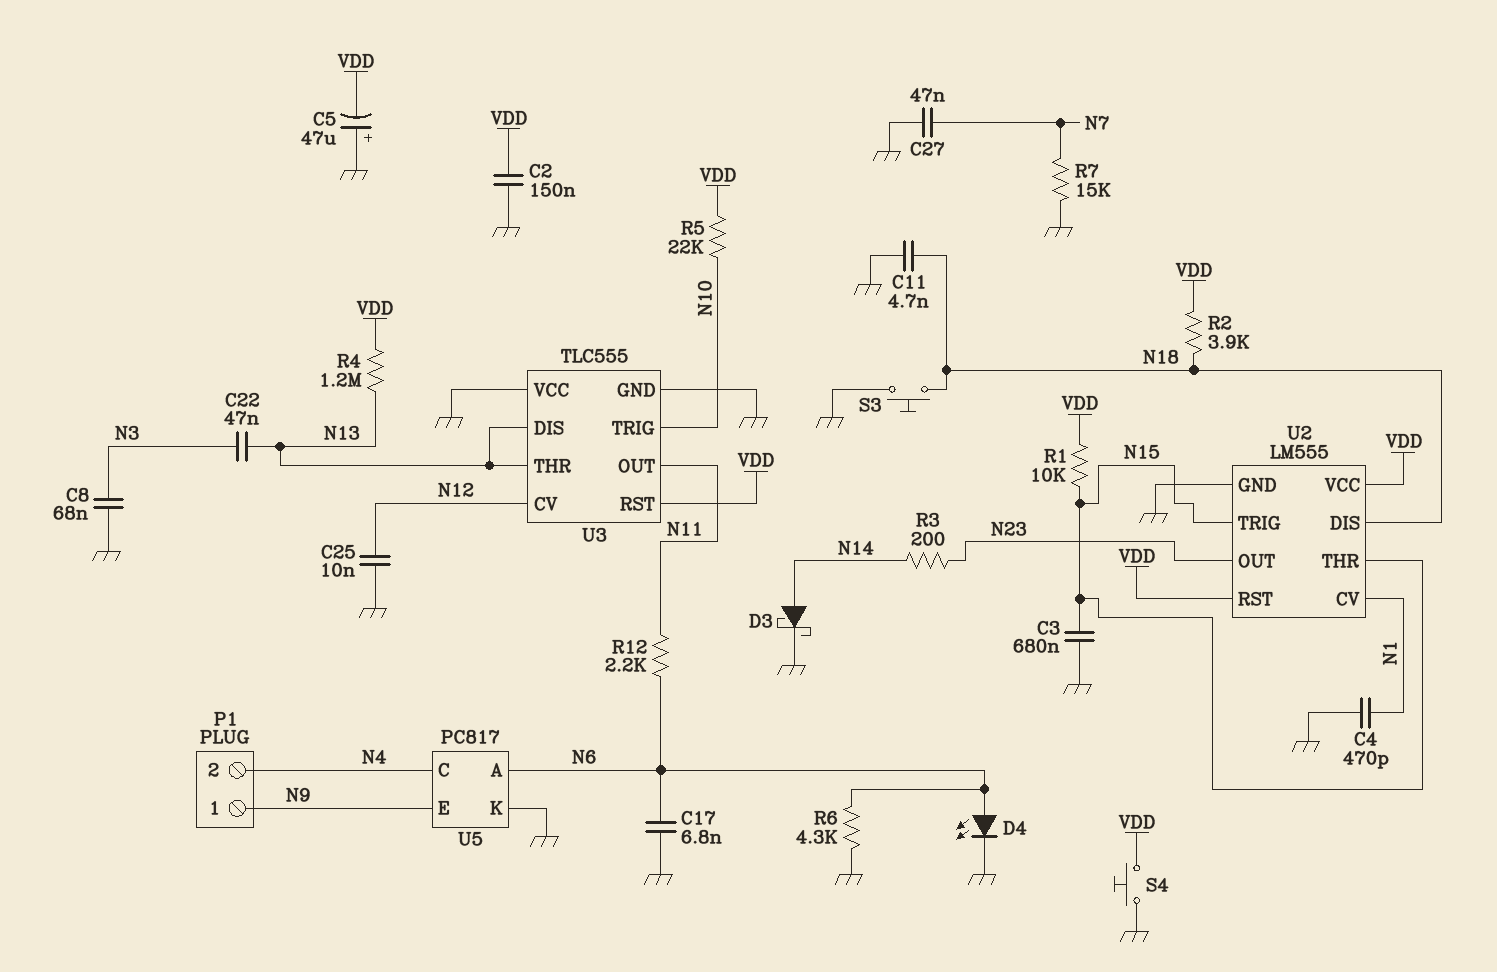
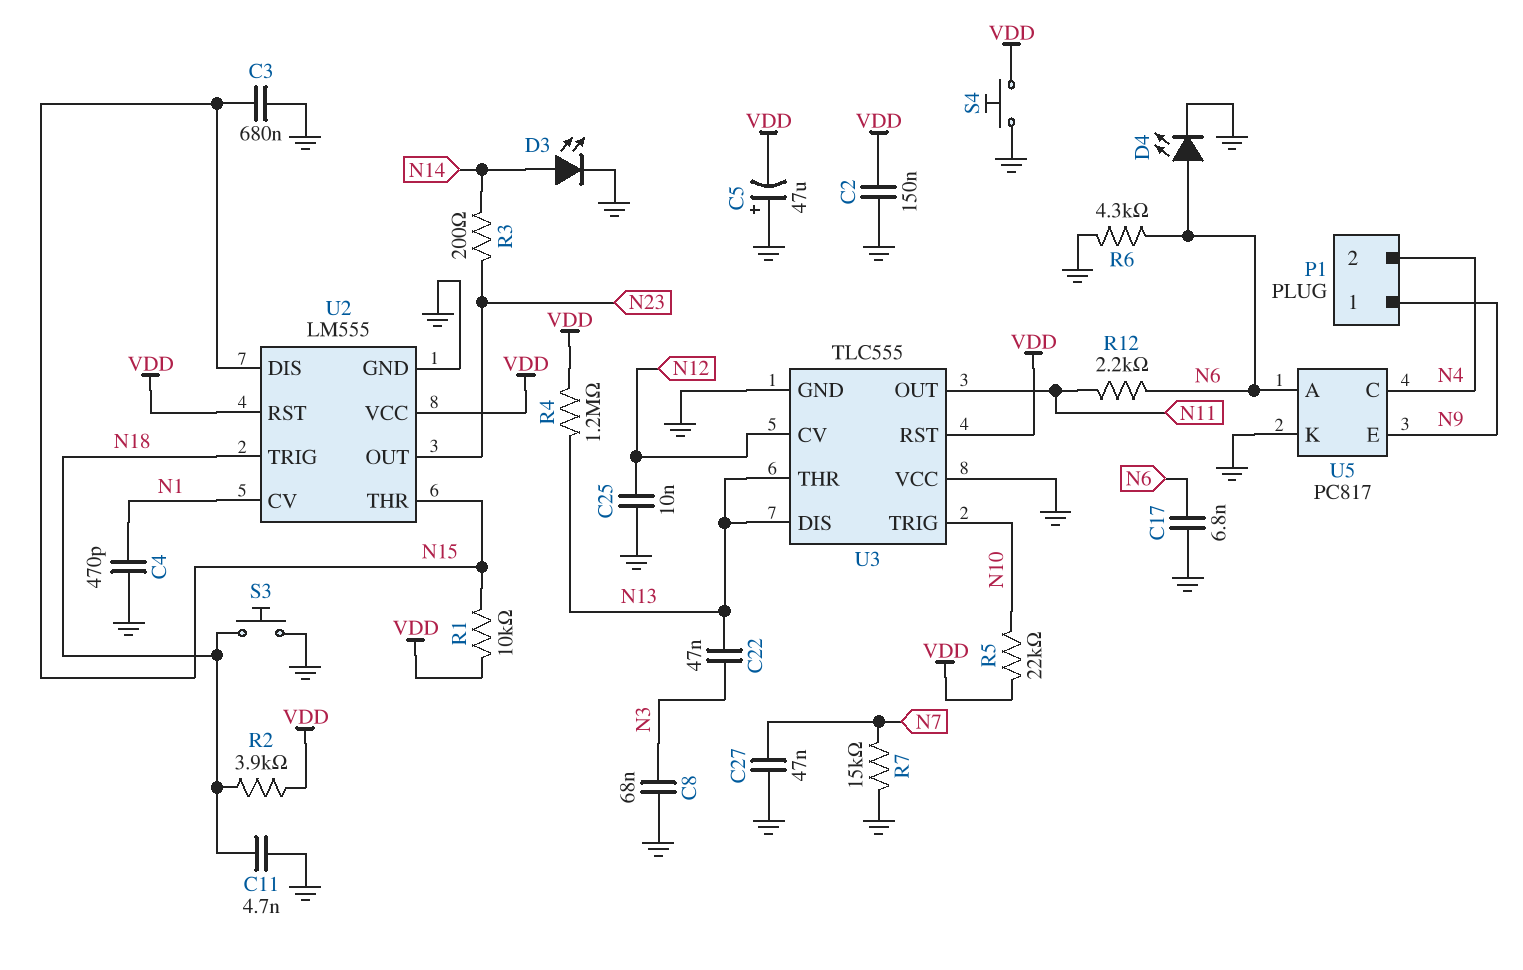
D3: schottky (A N14, K GND) -> LED (A N14, K GND)
U2 pin DIS: N18 -> N15
U2 pin TRIG: N15 -> N18

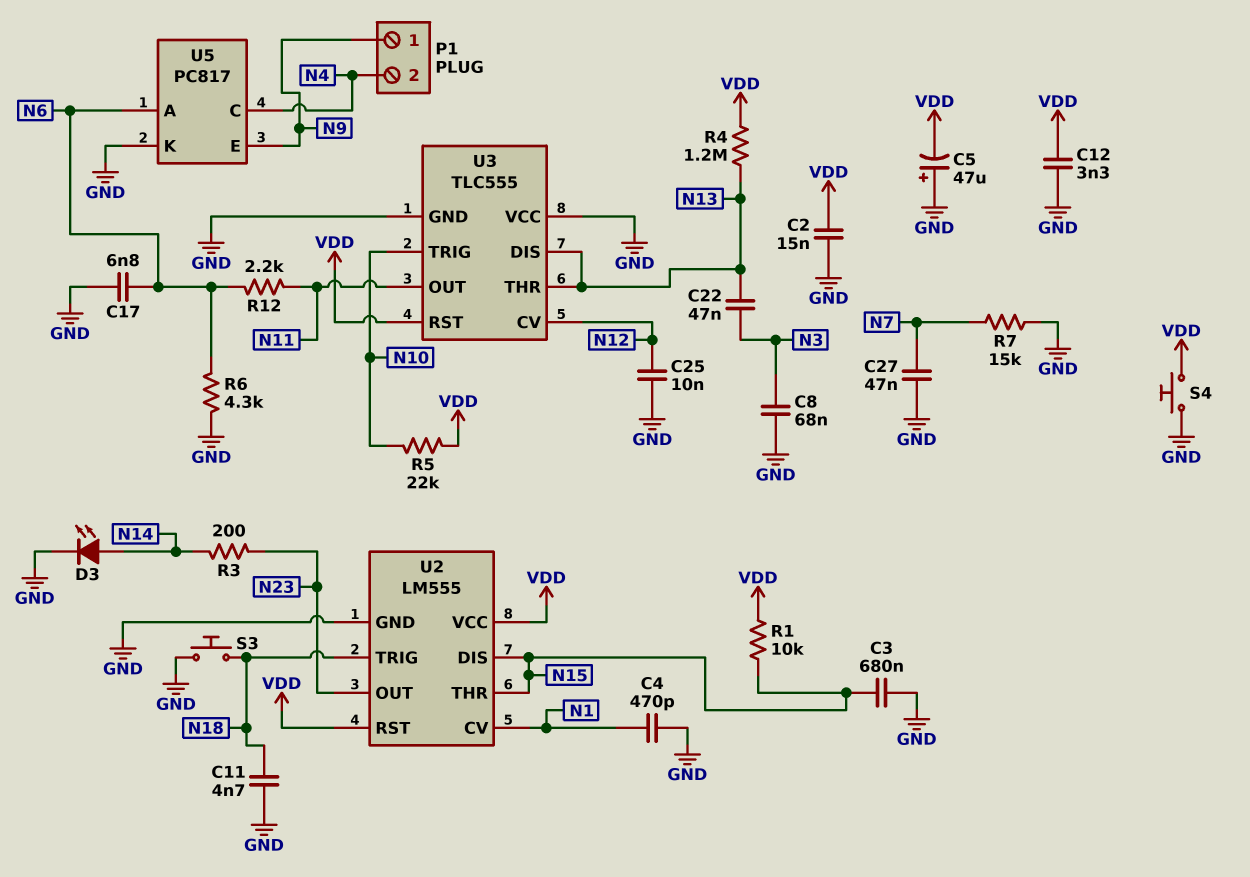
C2: 150nF (GND, VDD) -> 15nF (GND, VDD)
C12: none -> 3.3nF (GND, VDD)
D4: LED (A N6, K GND) -> none
R2: 3.9k (N18, VDD) -> none

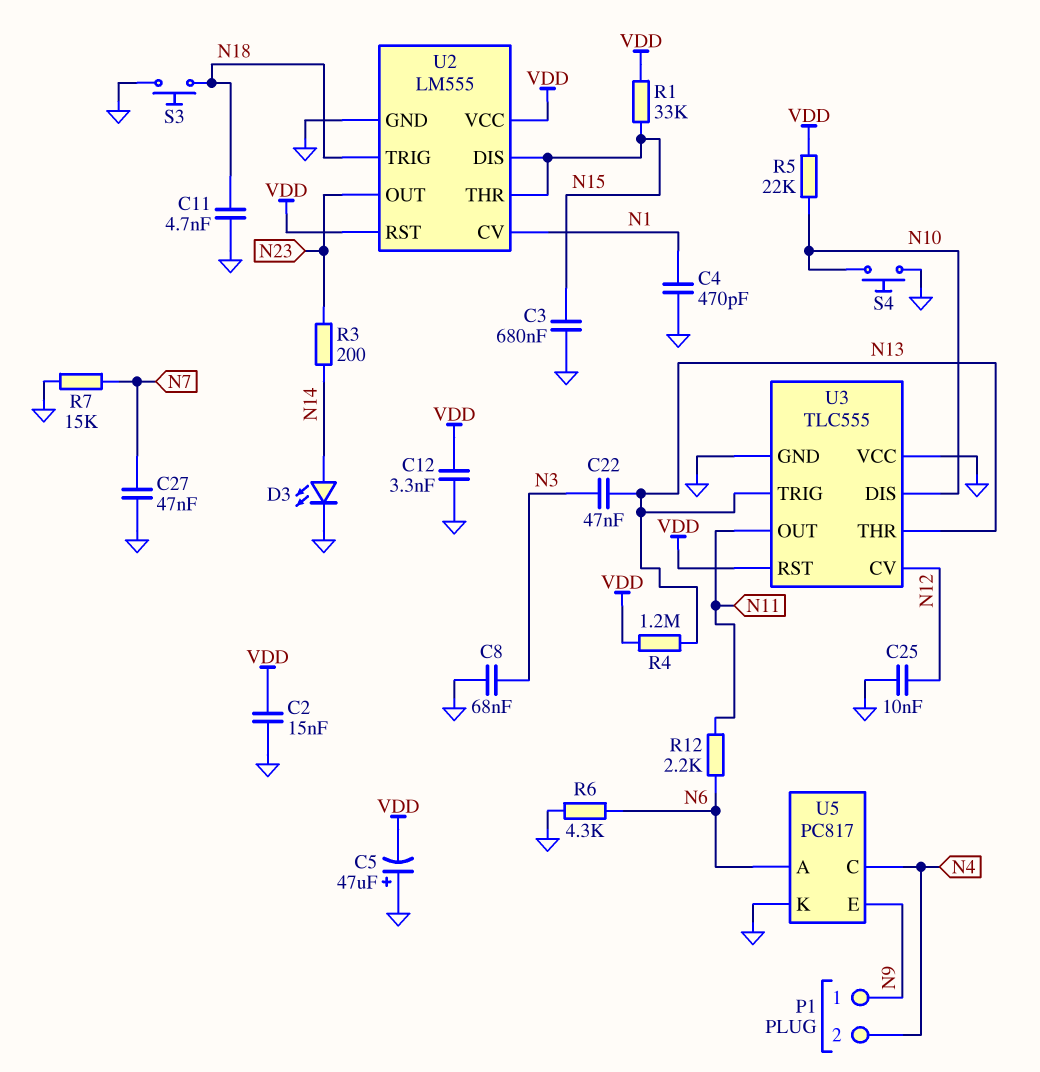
C17: 6.8nF (GND, N6) -> none
R1: 10k (N15, VDD) -> 33k (N15, VDD)
S4: button (GND, VDD) -> button (GND, N10)
U3 pin DIS: N13 -> N10
U3 pin TRIG: N10 -> N13

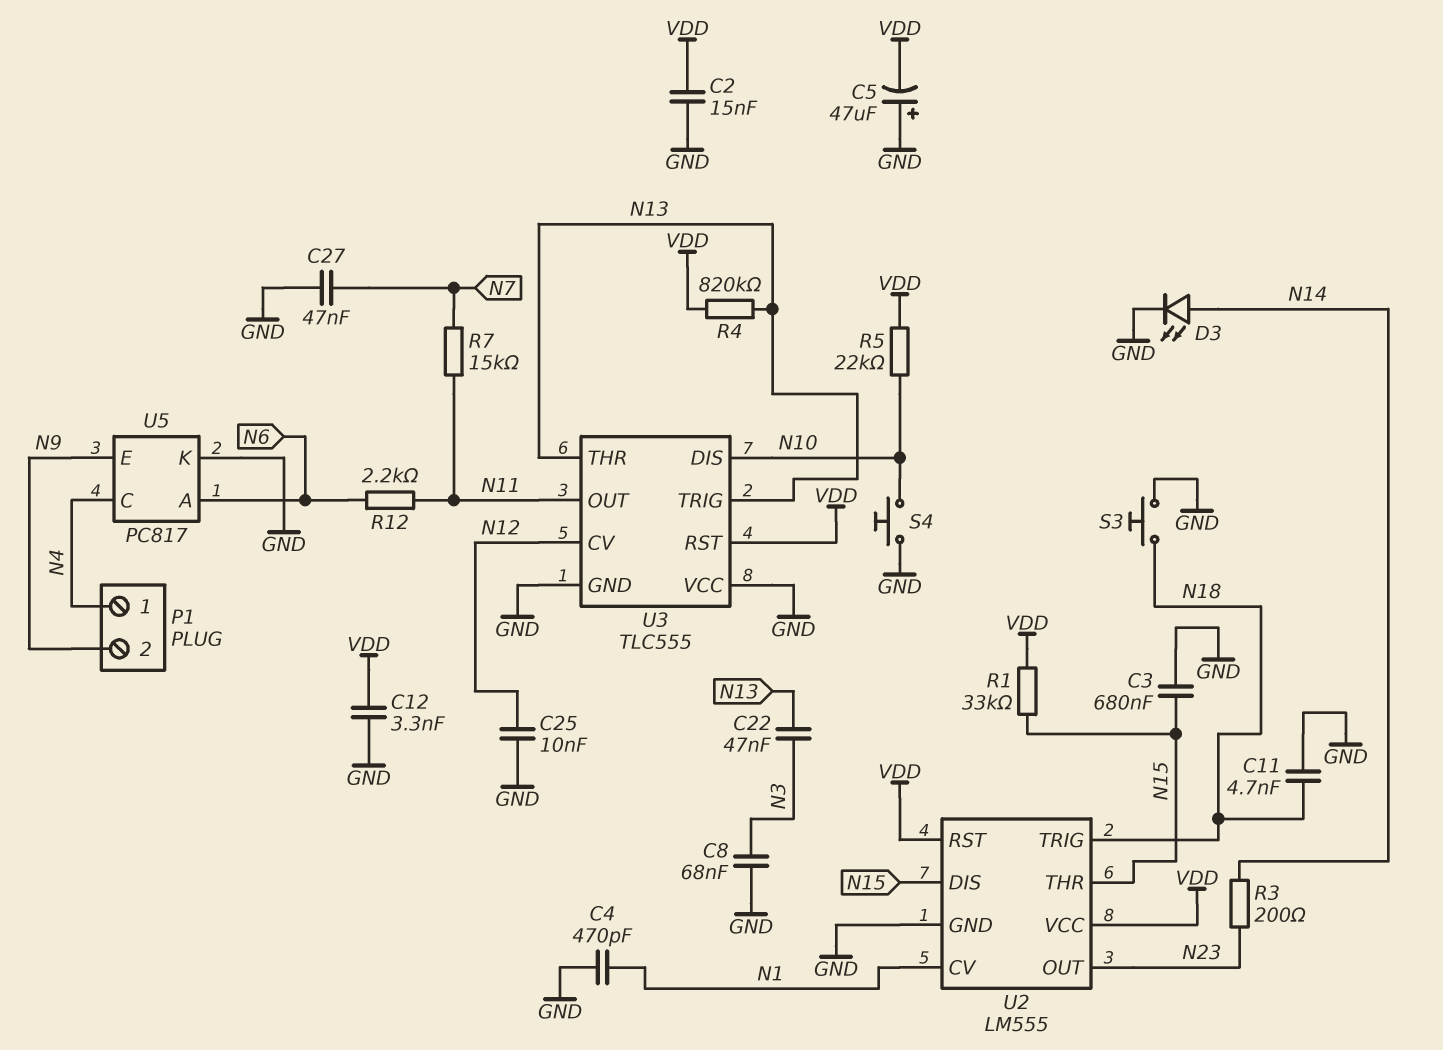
P1 pin 1: N9 -> N4
P1 pin 2: N4 -> N9
R4: 1.2M (N13, VDD) -> 820k (N13, VDD)
R6: 4.3k (GND, N6) -> none
R7: 15k (GND, N7) -> 15k (N7, N11)

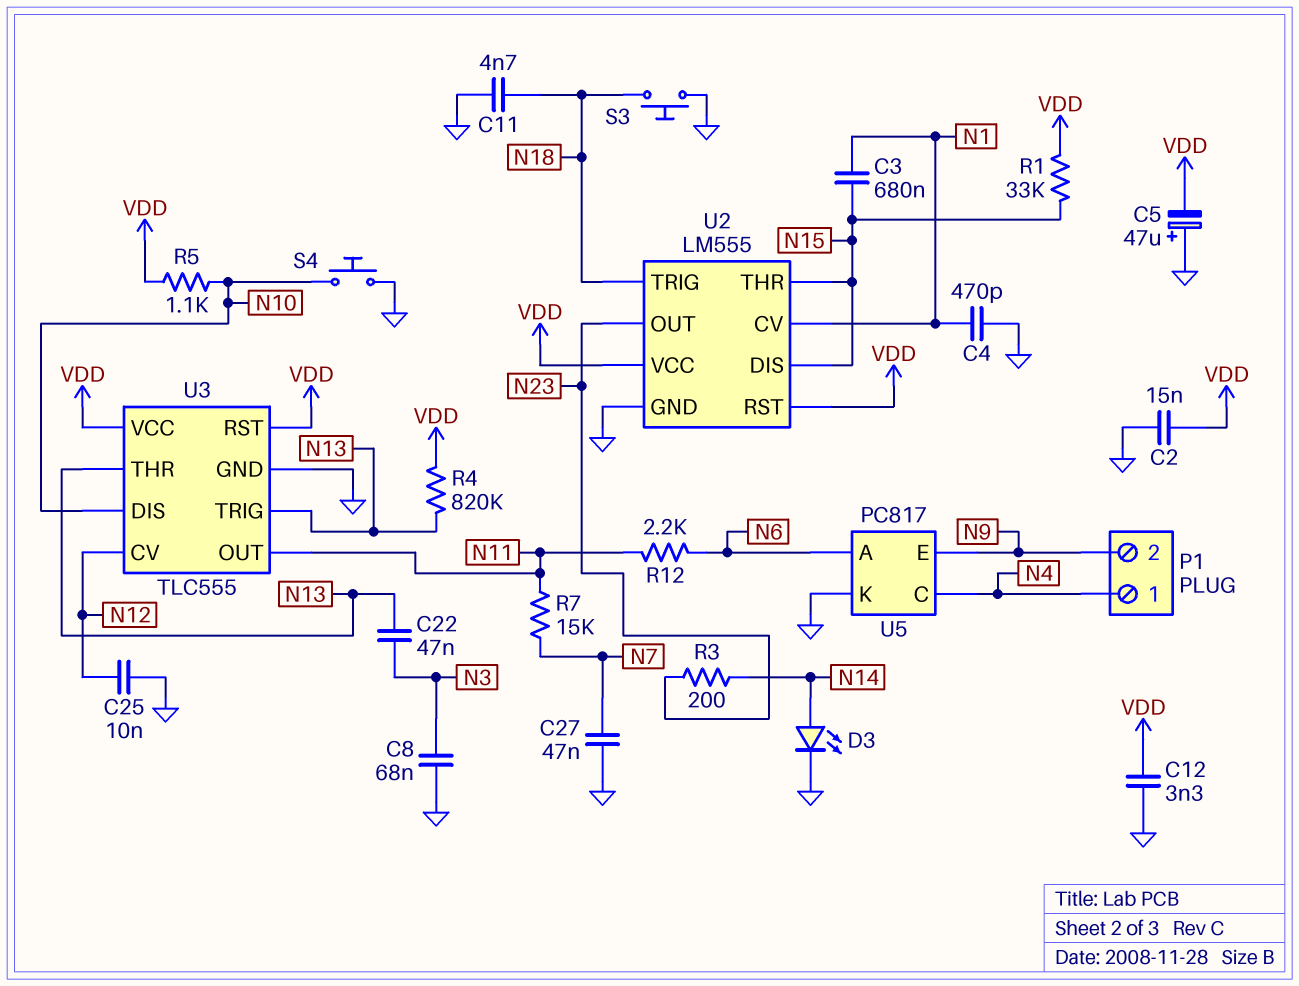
C3: 680nF (GND, N15) -> 680nF (N1, N15)
R5: 22k (N10, VDD) -> 1.1k (N10, VDD)
U3 pin VCC: GND -> VDD

